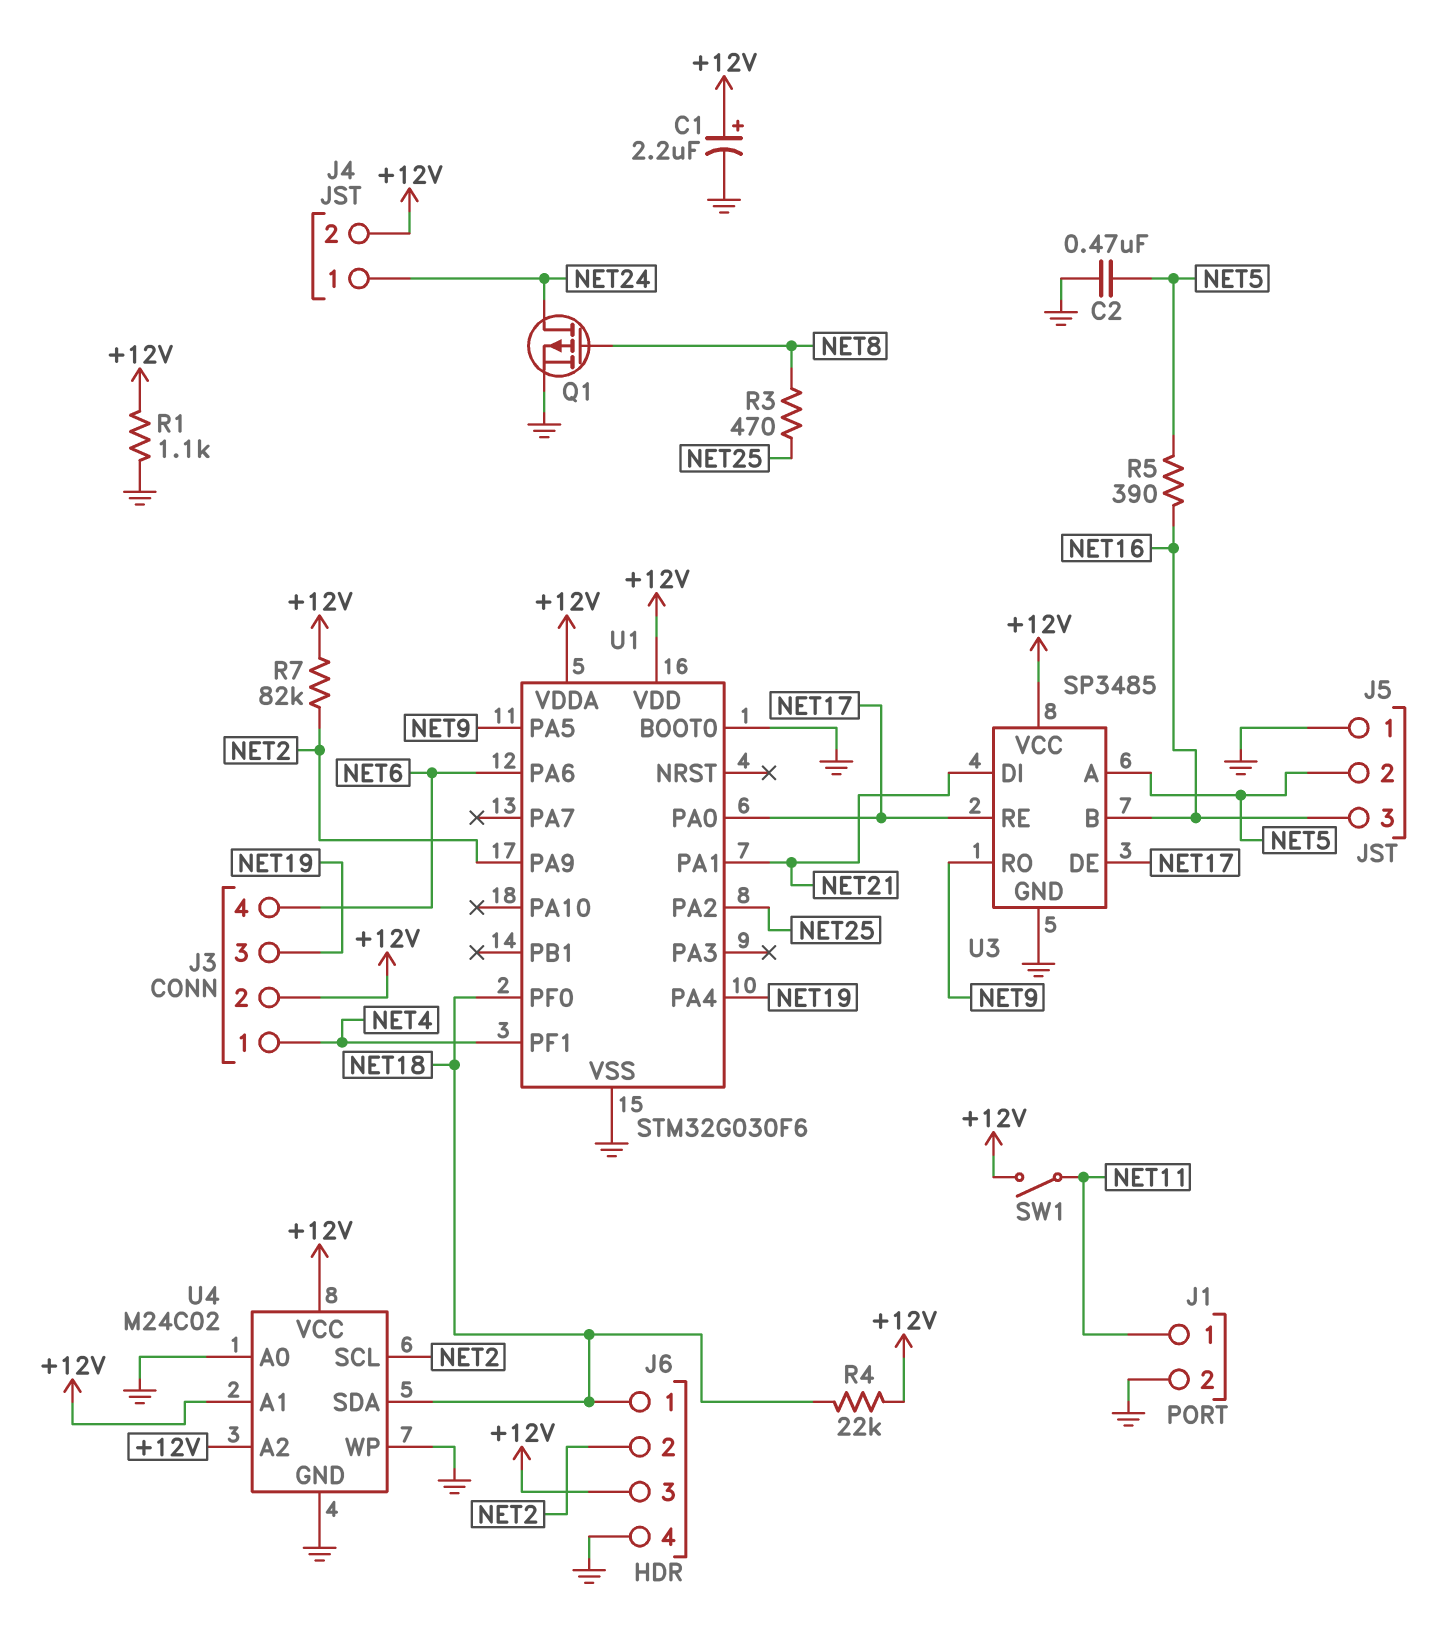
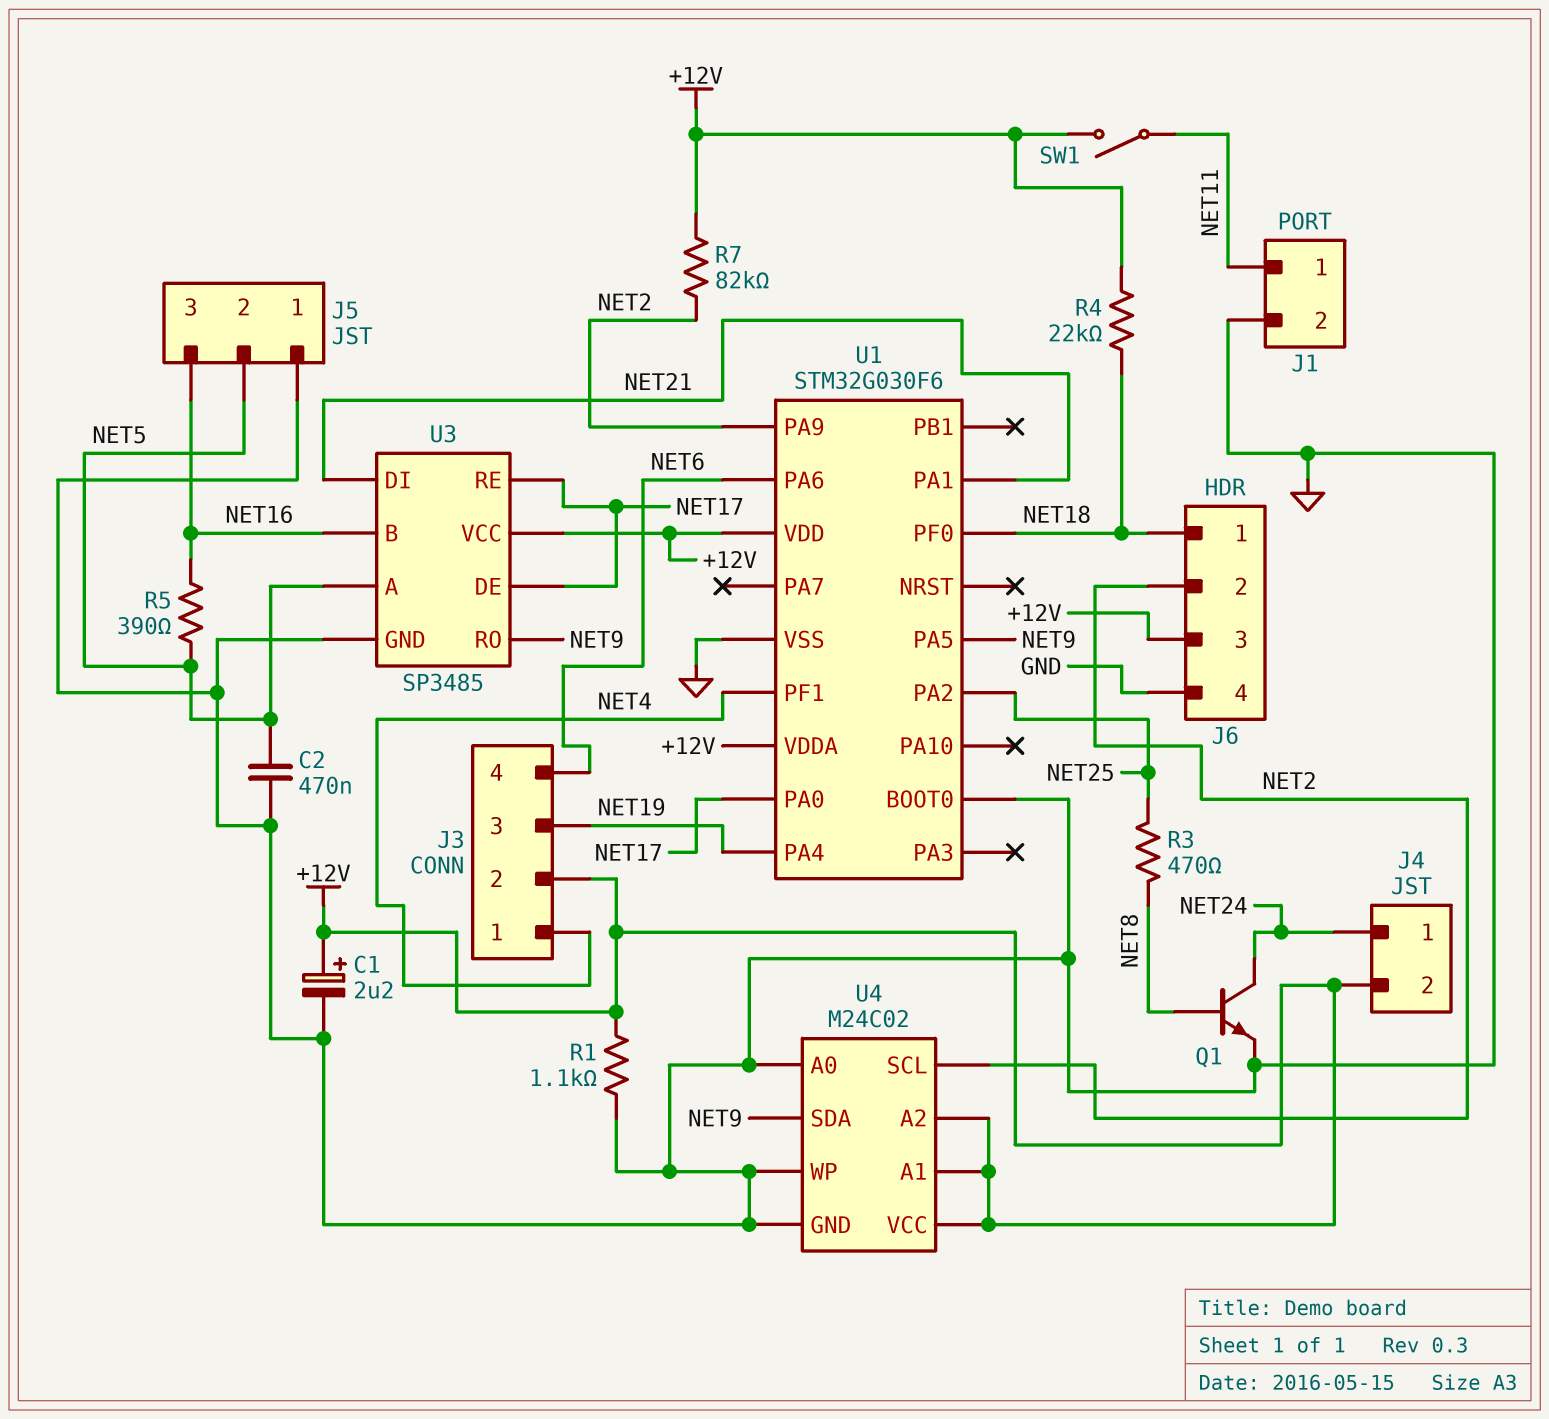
Q1: PMOS (G NET8, D NET24, S GND) -> NPN (B NET8, C NET24, E GND)
U4 pin SDA: NET18 -> NET9

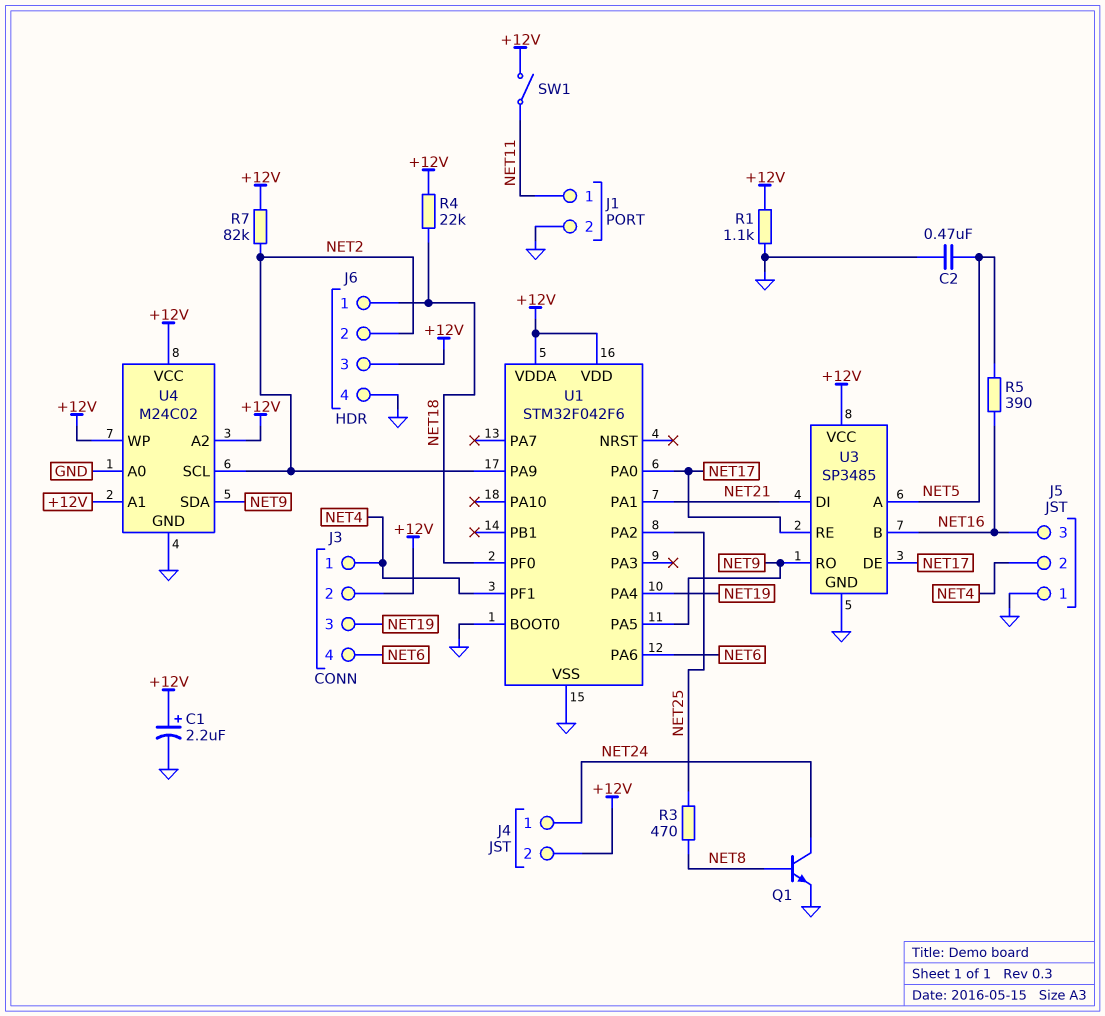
J5 pin 2: NET5 -> NET4
U1: STM32G030F6 -> STM32F042F6
U4 pin WP: GND -> +12V

